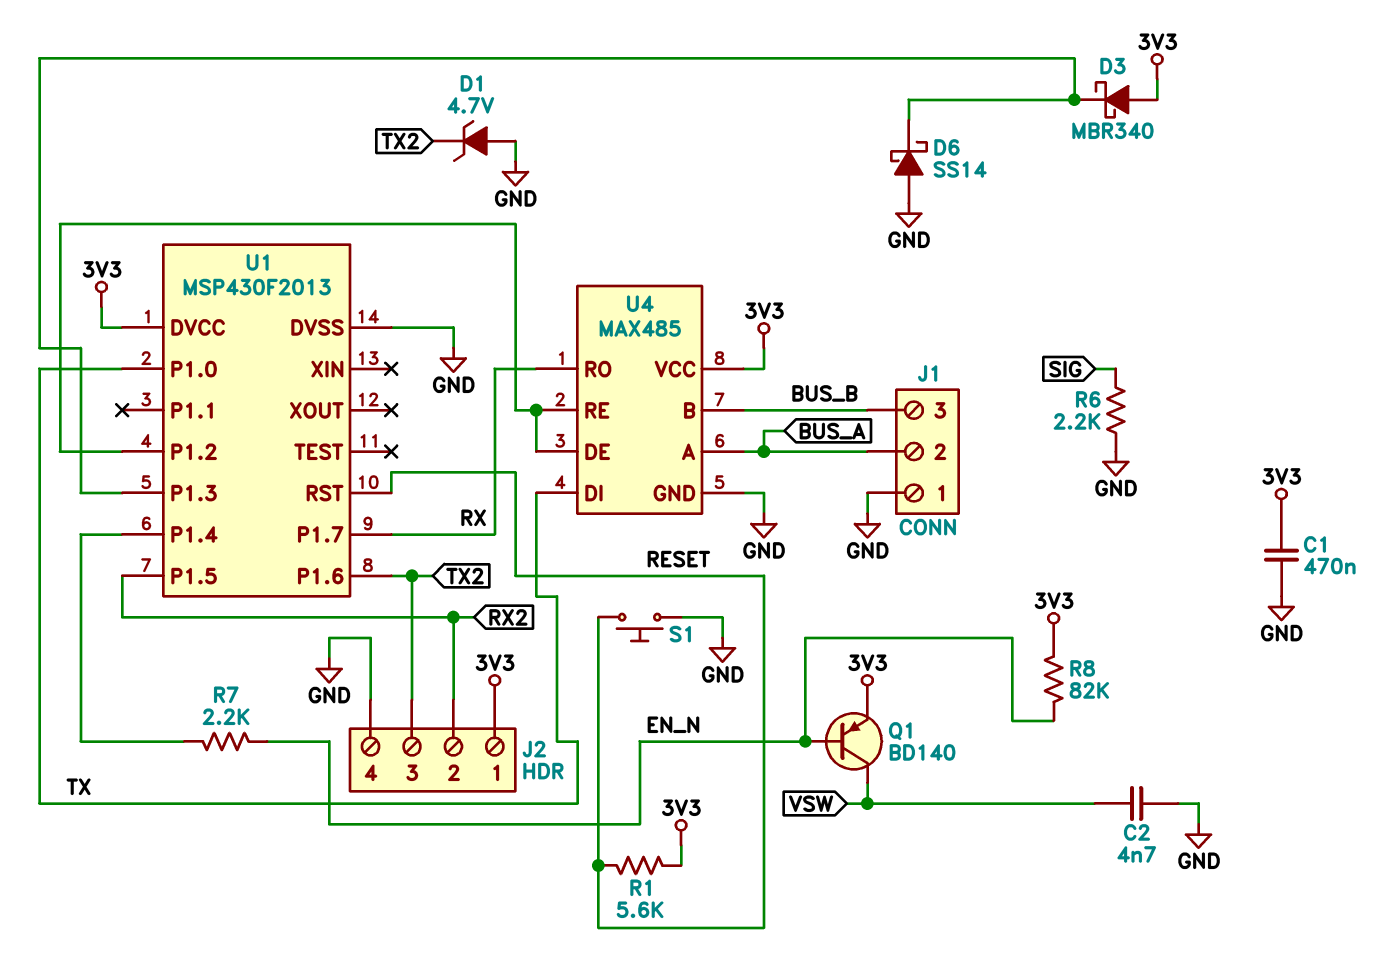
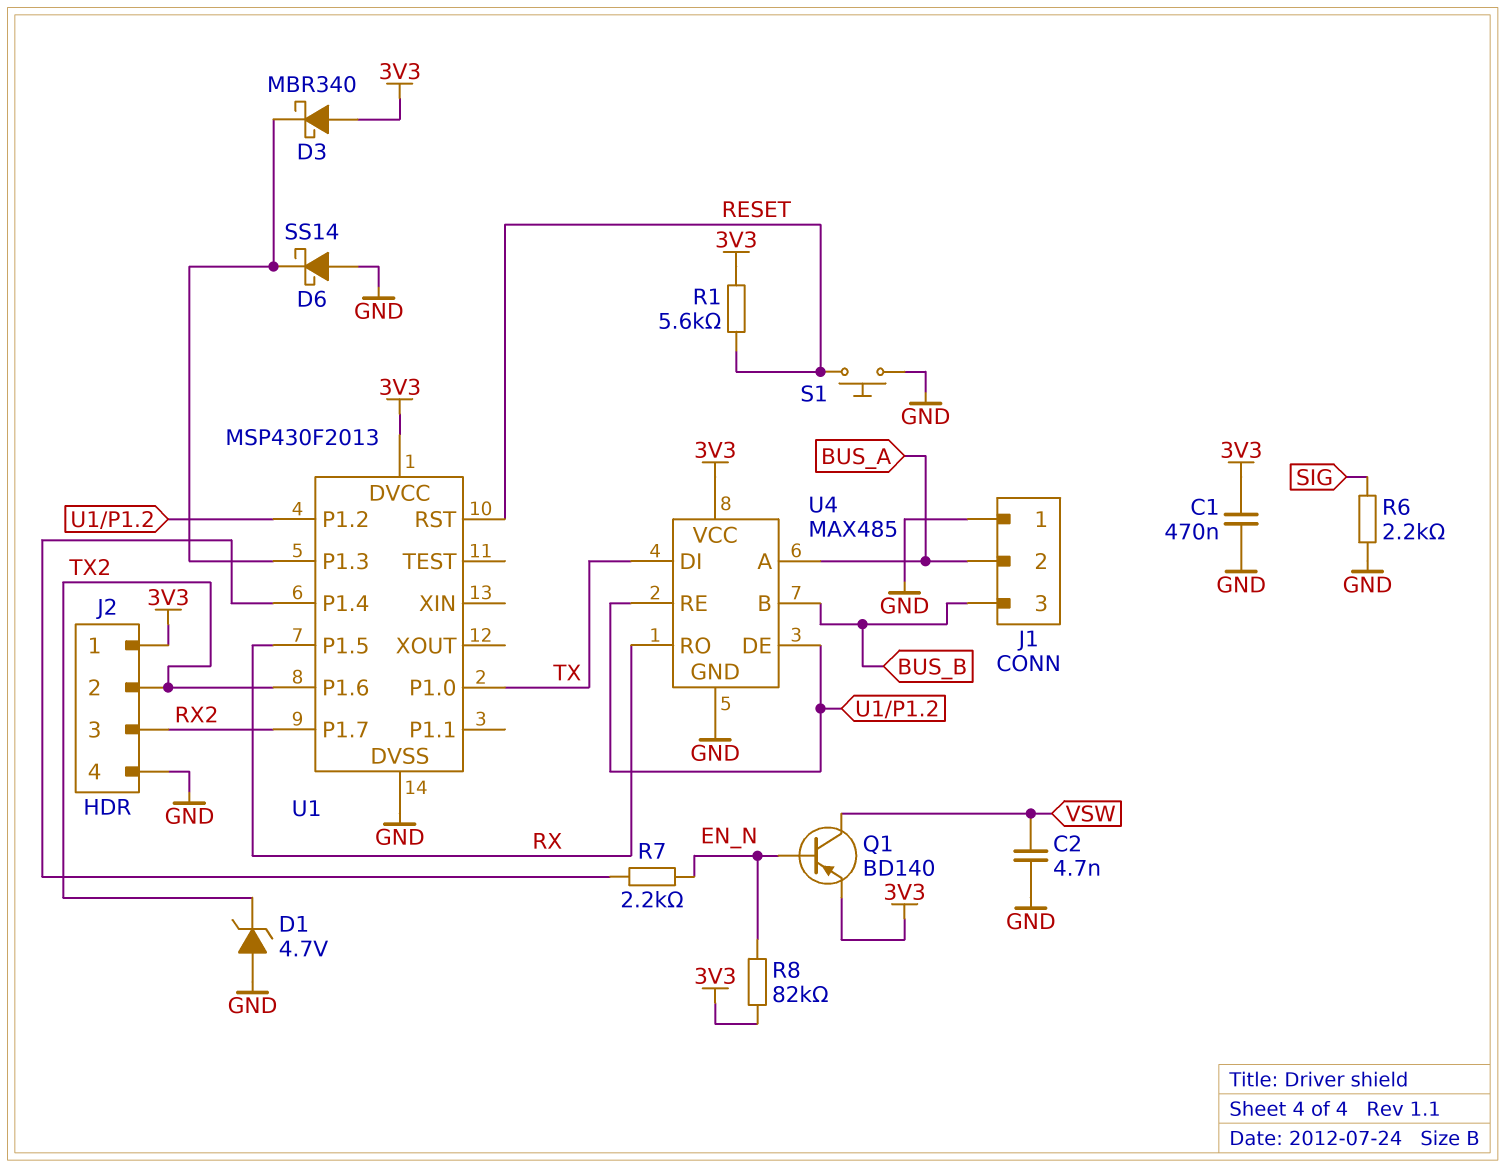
J2 pin 2: RX2 -> TX2
J2 pin 3: TX2 -> RX2
U1 pin P1.5: RX2 -> RX
U1 pin P1.7: RX -> RX2

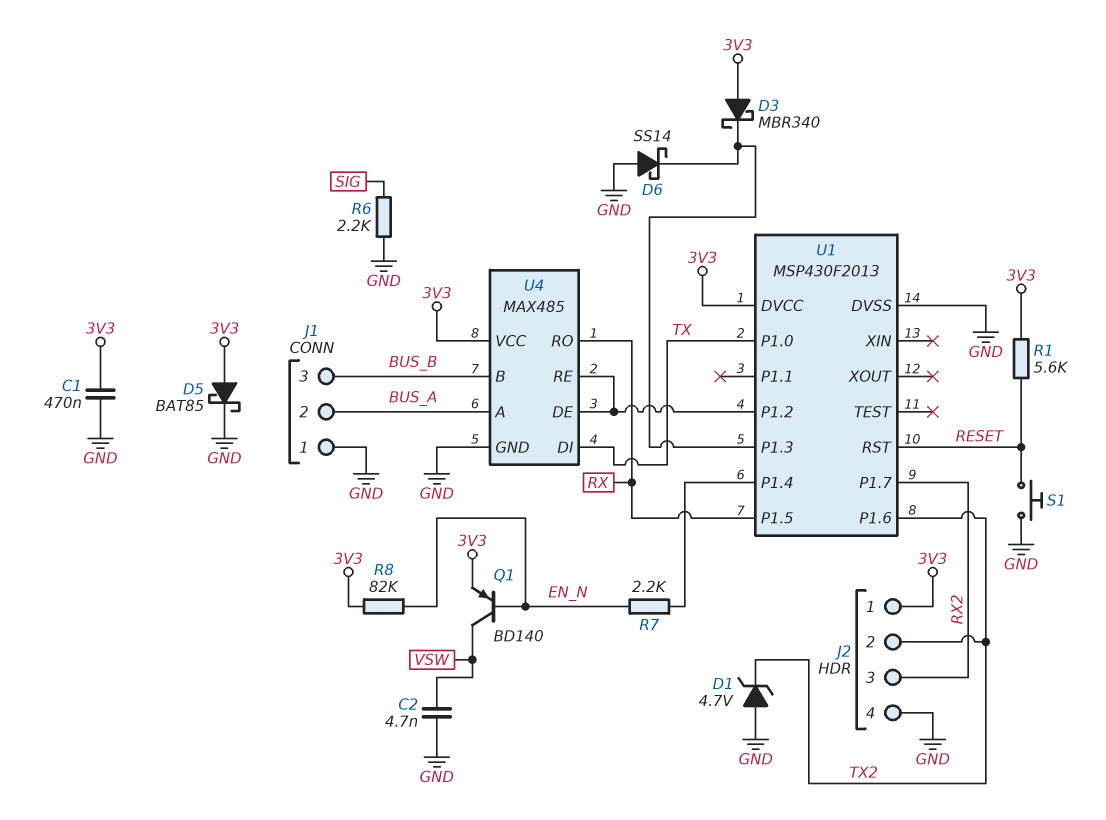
D5: none -> schottky BAT85 (A 3V3, K GND)

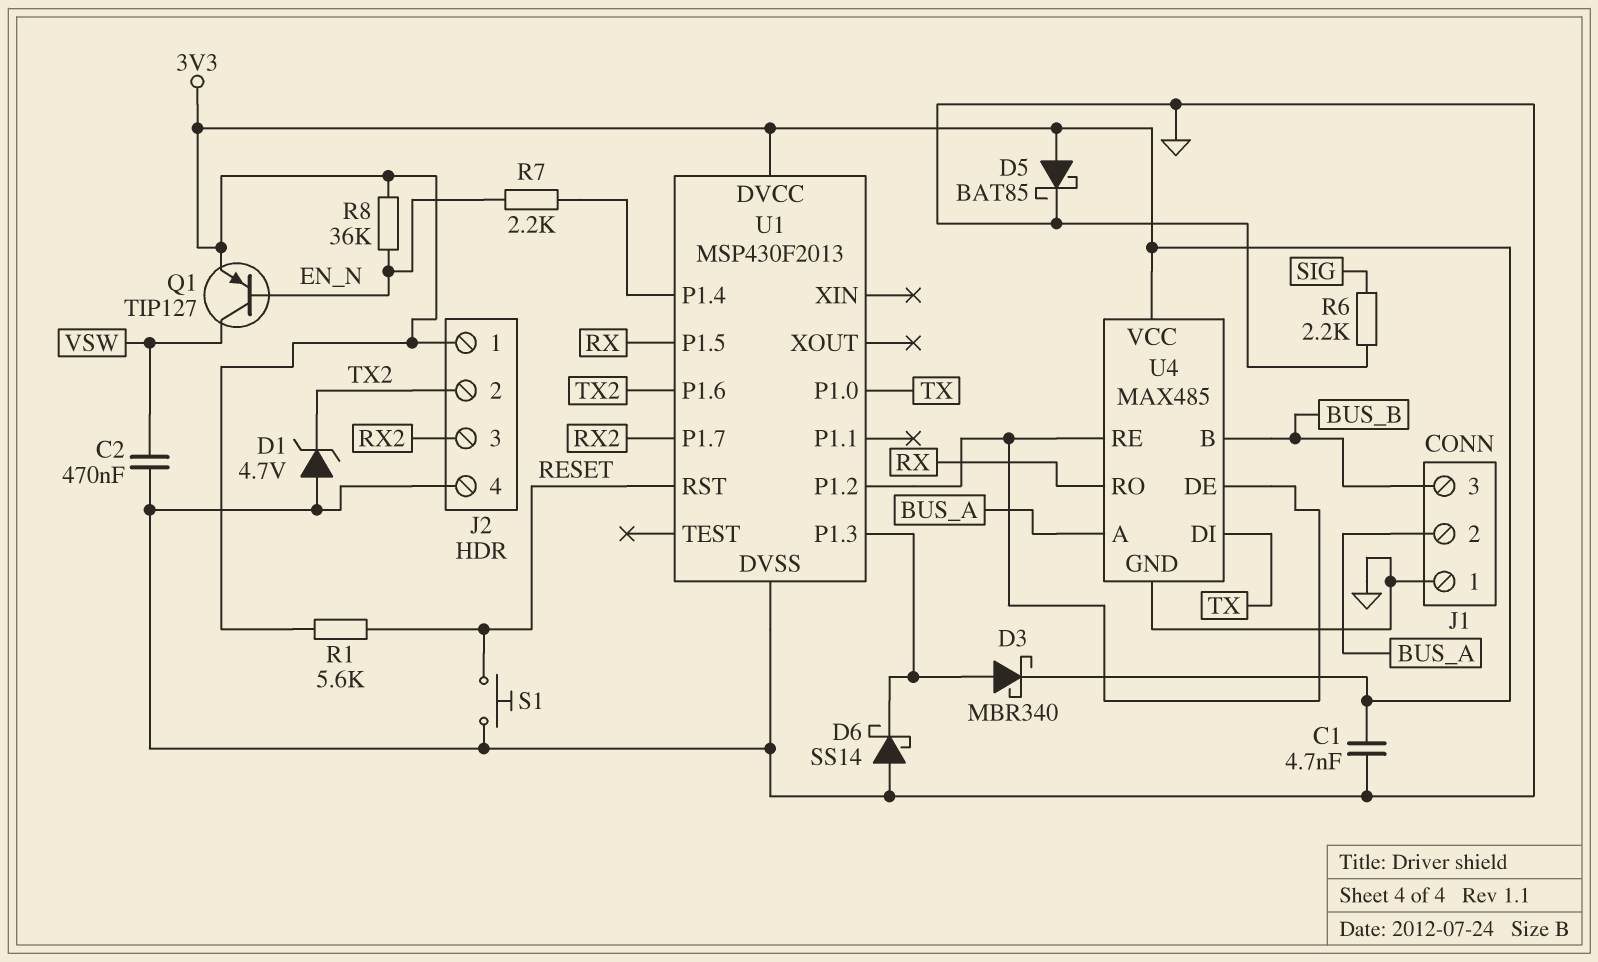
C1: 470nF (3V3, GND) -> 4.7nF (3V3, GND)
C2: 4.7nF (GND, VSW) -> 470nF (GND, VSW)
D3: schottky MBR340 (A 3V3, K U1/P1.3) -> schottky MBR340 (A U1/P1.3, K 3V3)
Q1: PNP BD140 (B EN_N, C VSW, E 3V3) -> PNP TIP127 (B EN_N, C VSW, E 3V3)
R8: 82k (3V3, EN_N) -> 36k (3V3, EN_N)

